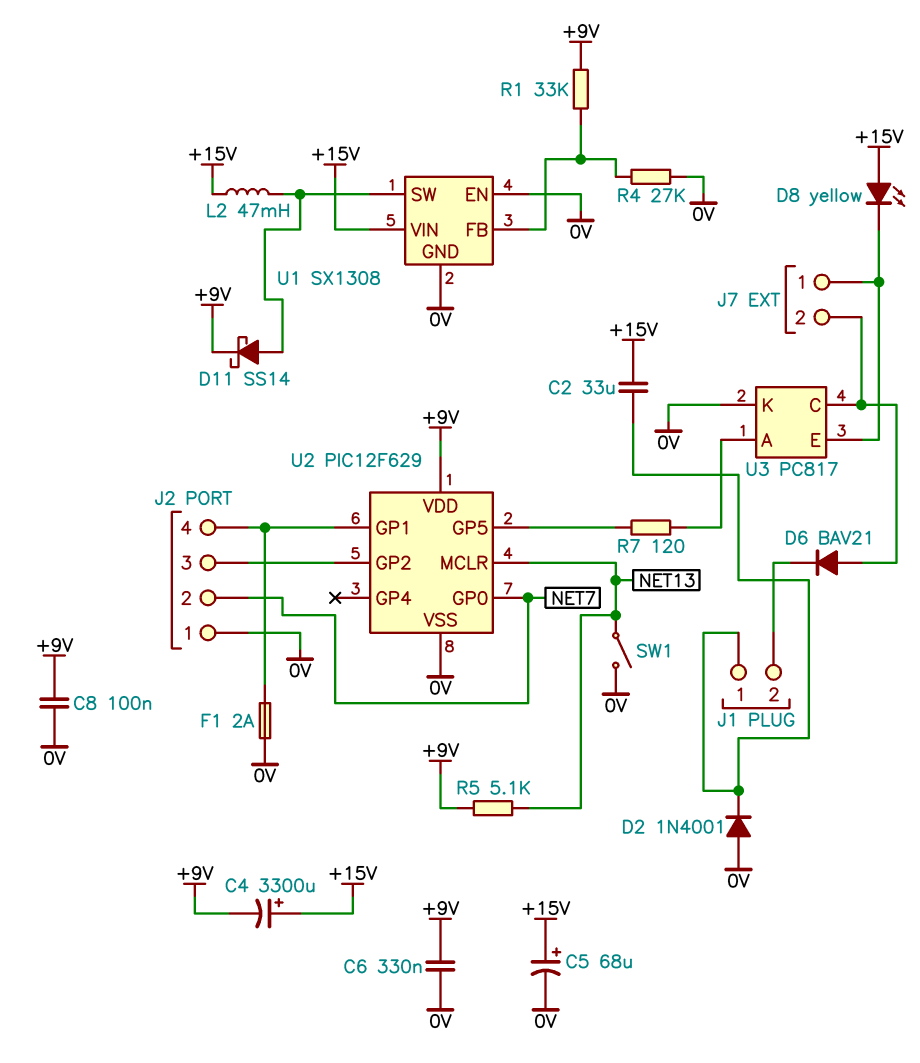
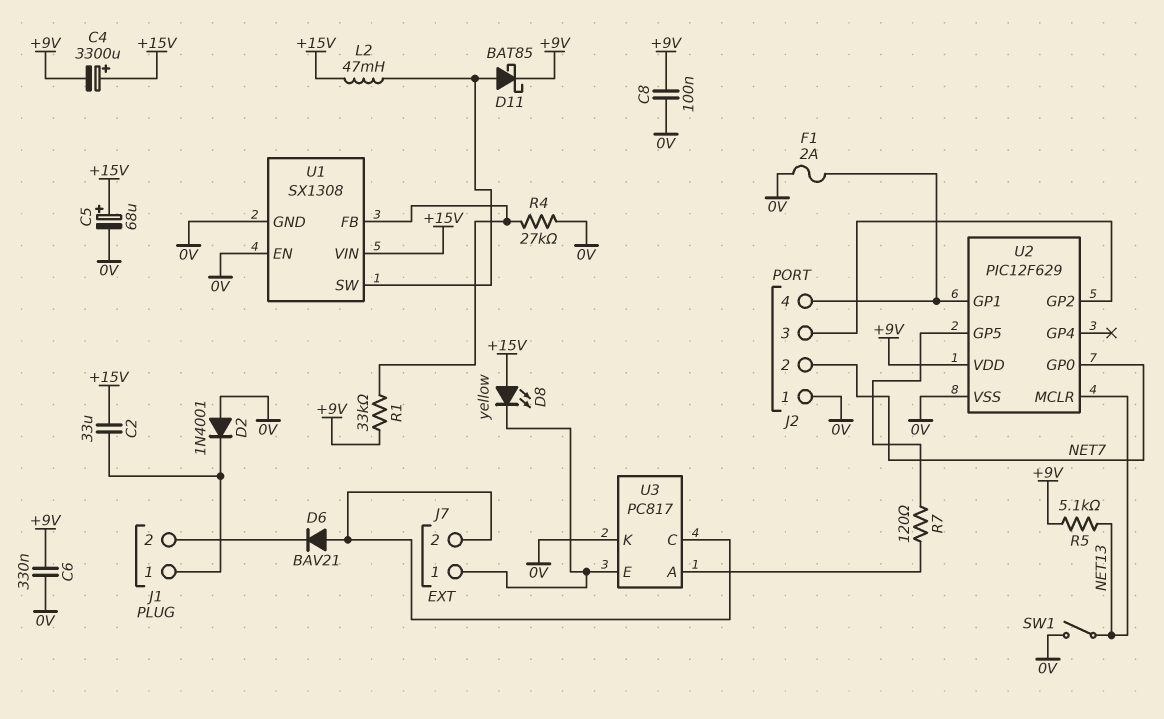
D11: schottky SS14 (A U1/SW, K +9V) -> schottky BAT85 (A U1/SW, K +9V)

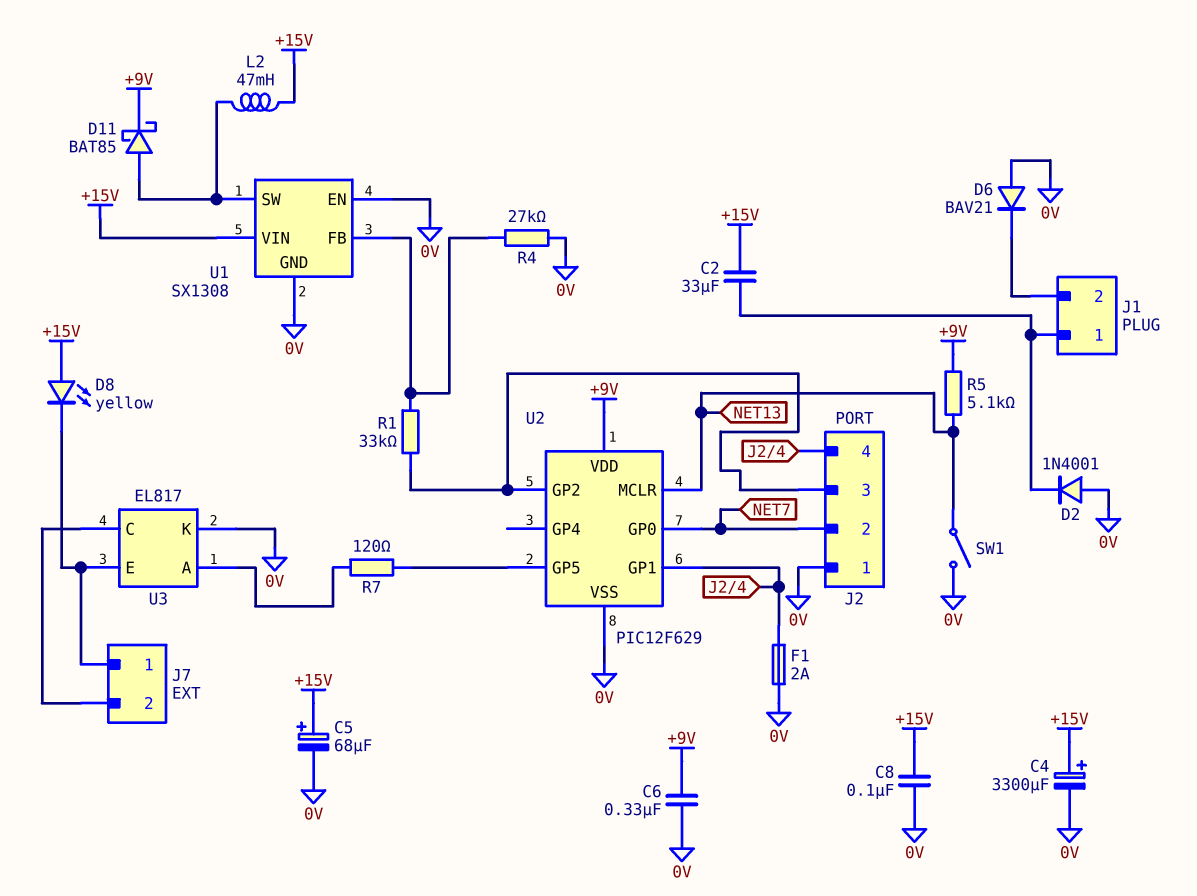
C4: 3300uF (plus +15V, minus +9V) -> 3300uF (plus +15V, minus 0V)
C8: 100nF (+9V, 0V) -> 100nF (+15V, 0V)
D6: diode BAV21 (A J7/2, K J1/2) -> diode BAV21 (A 0V, K J1/2)
R1: 33k (+9V, U1/FB) -> 33k (J2/3, U1/FB)
U3: PC817 -> EL817

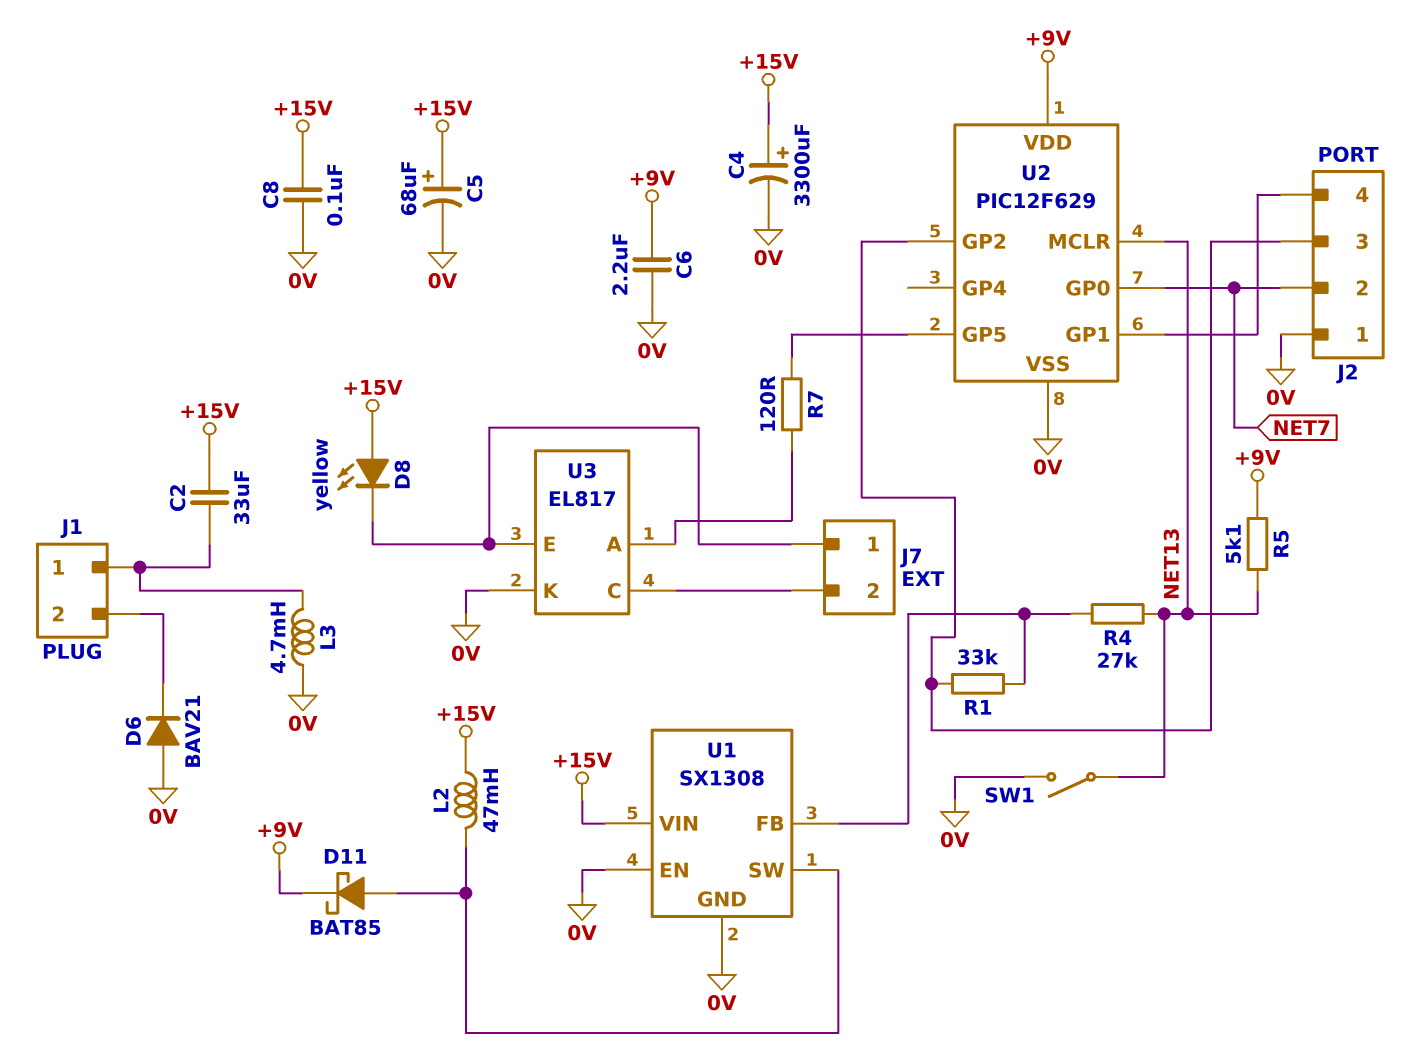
C6: 330nF (+9V, 0V) -> 2.2uF (+9V, 0V)
D2: diode 1N4001 (A 0V, K J1/1) -> none
F1: 2A (0V, J2/4) -> none
L3: none -> 4.7mH (0V, J1/1)
R4: 27k (0V, U1/FB) -> 27k (NET13, U1/FB)

